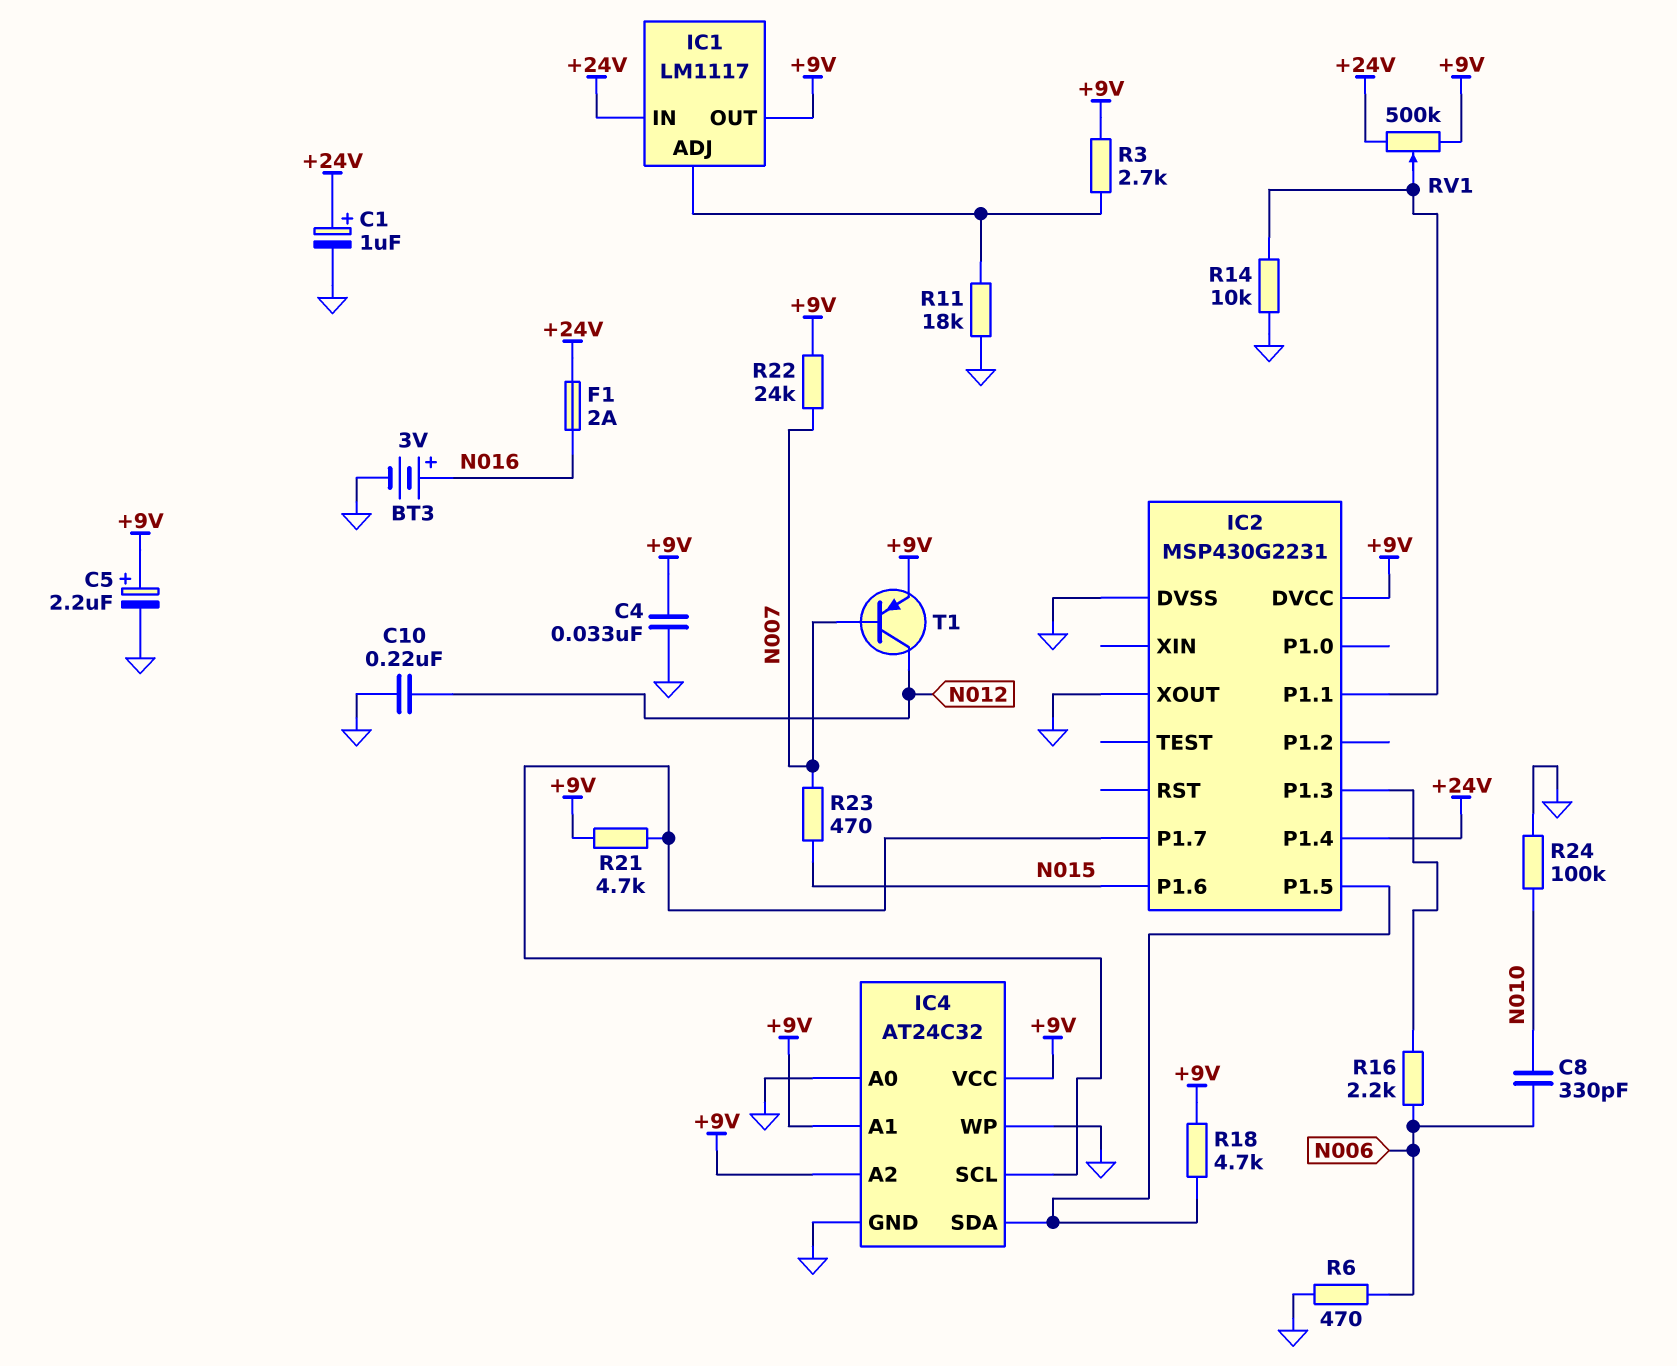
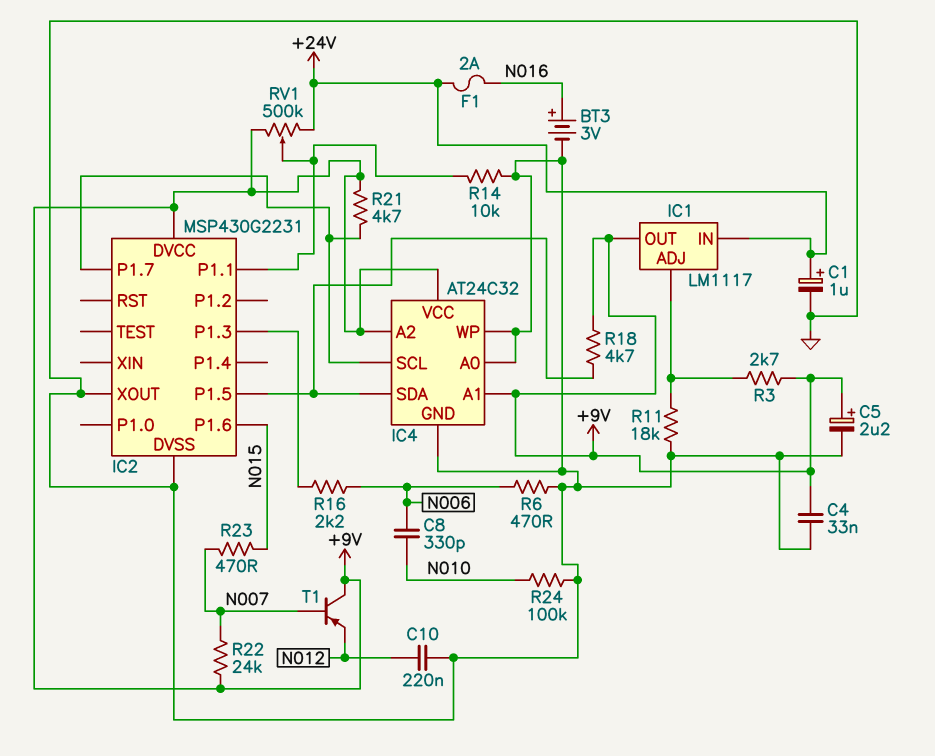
IC2 pin P1.4: +24V -> none
T1: PNP (B N007, C N012, E +9V) -> PNP (B N007, C +9V, E N012)

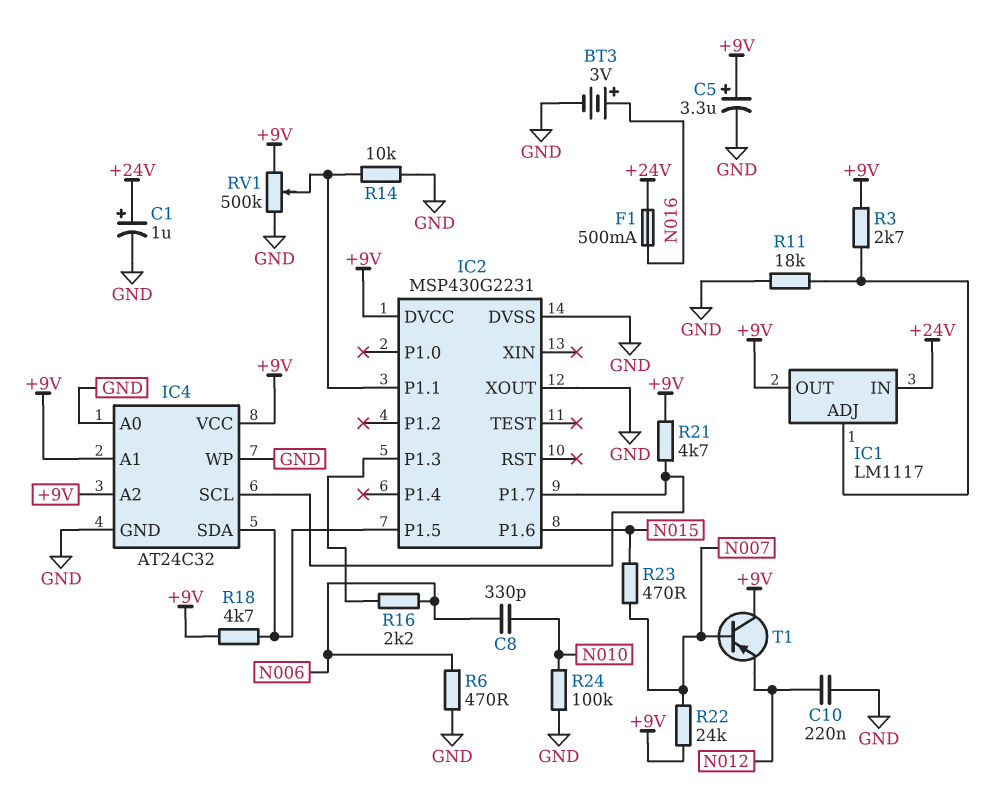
C4: 33nF (+9V, GND) -> none
C5: 2.2uF (plus +9V, minus GND) -> 3.3uF (plus +9V, minus GND)
F1: 2A (+24V, N016) -> 500mA (+24V, N016)
RV1: 500k (+9V, +24V, wiper IC2/P1.1) -> 500k (+9V, GND, wiper IC2/P1.1)

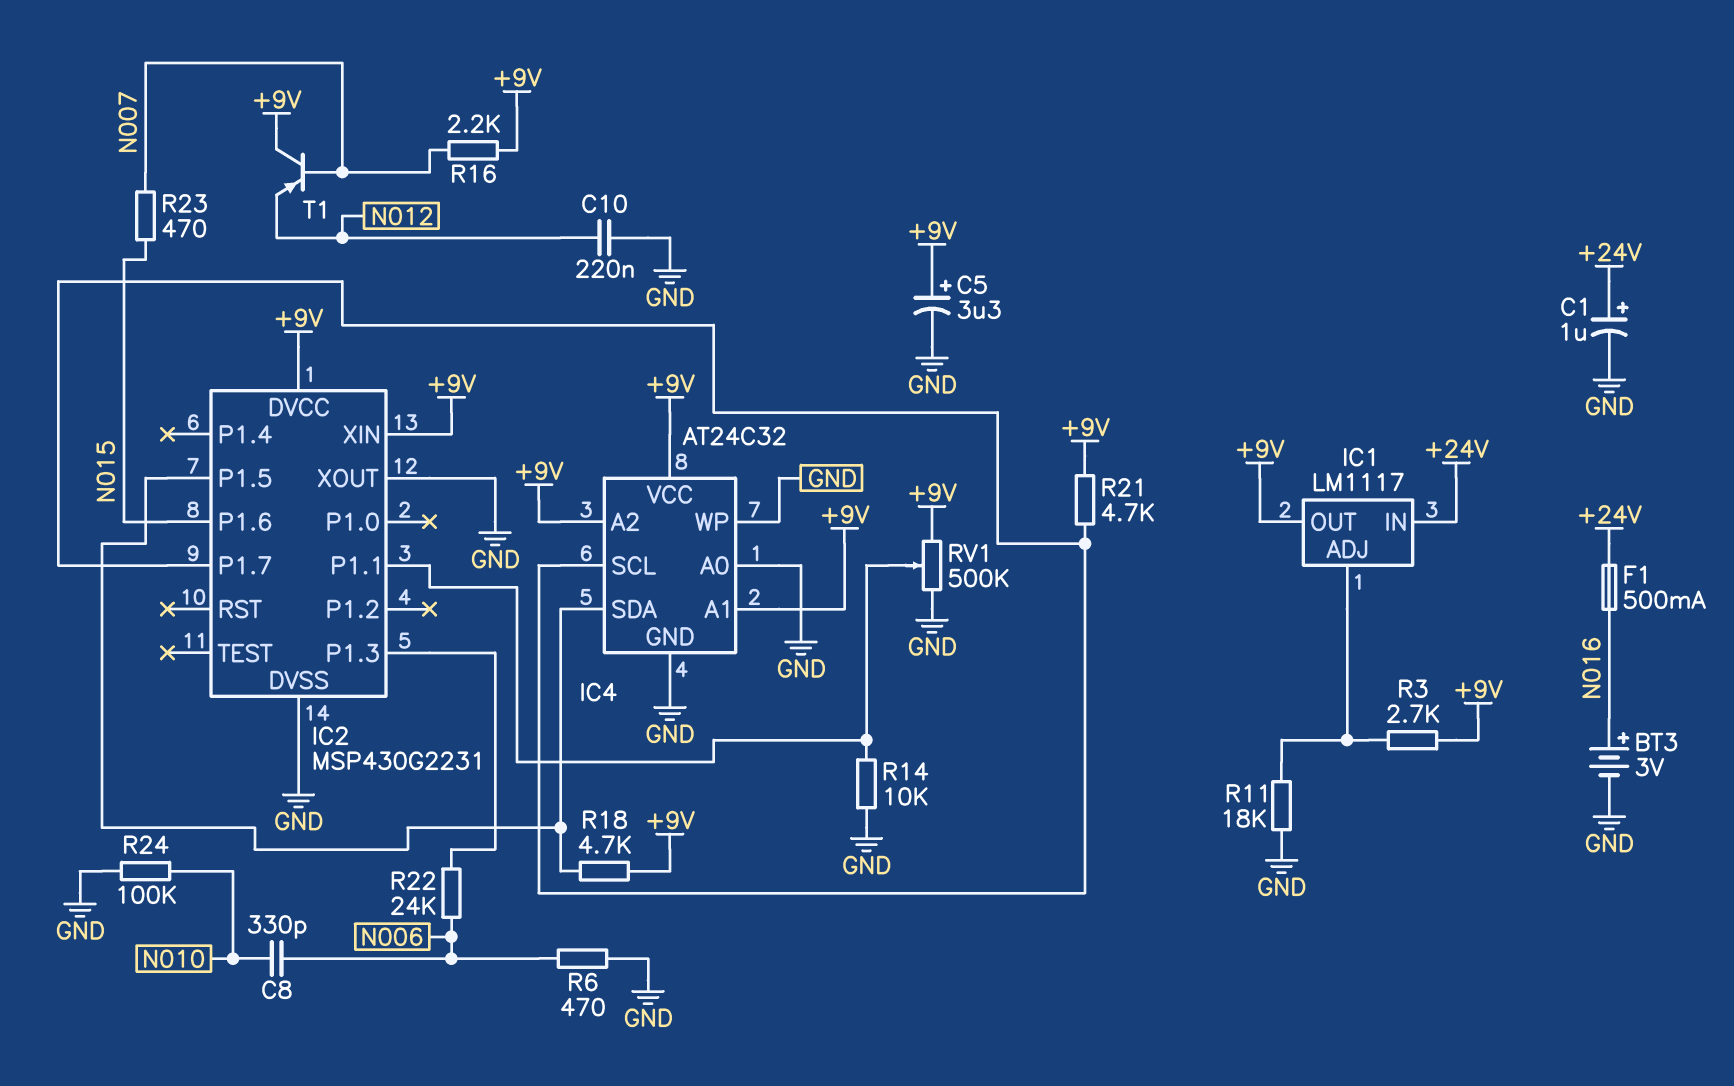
IC2 pin XIN: none -> +9V
R16: 2.2k (IC2/P1.3, N006) -> 2.2k (+9V, N007)
R22: 24k (+9V, N007) -> 24k (IC2/P1.3, N006)

